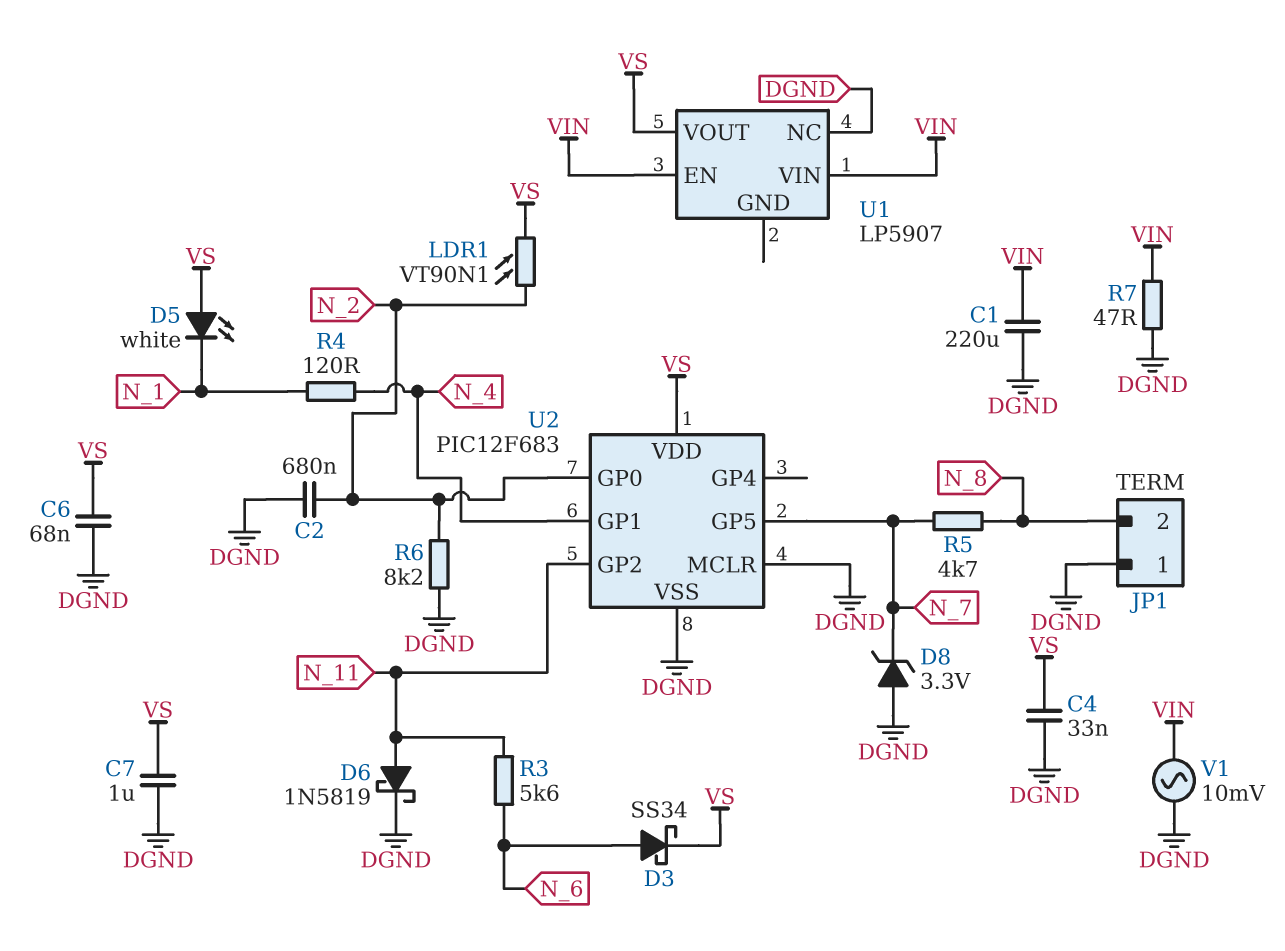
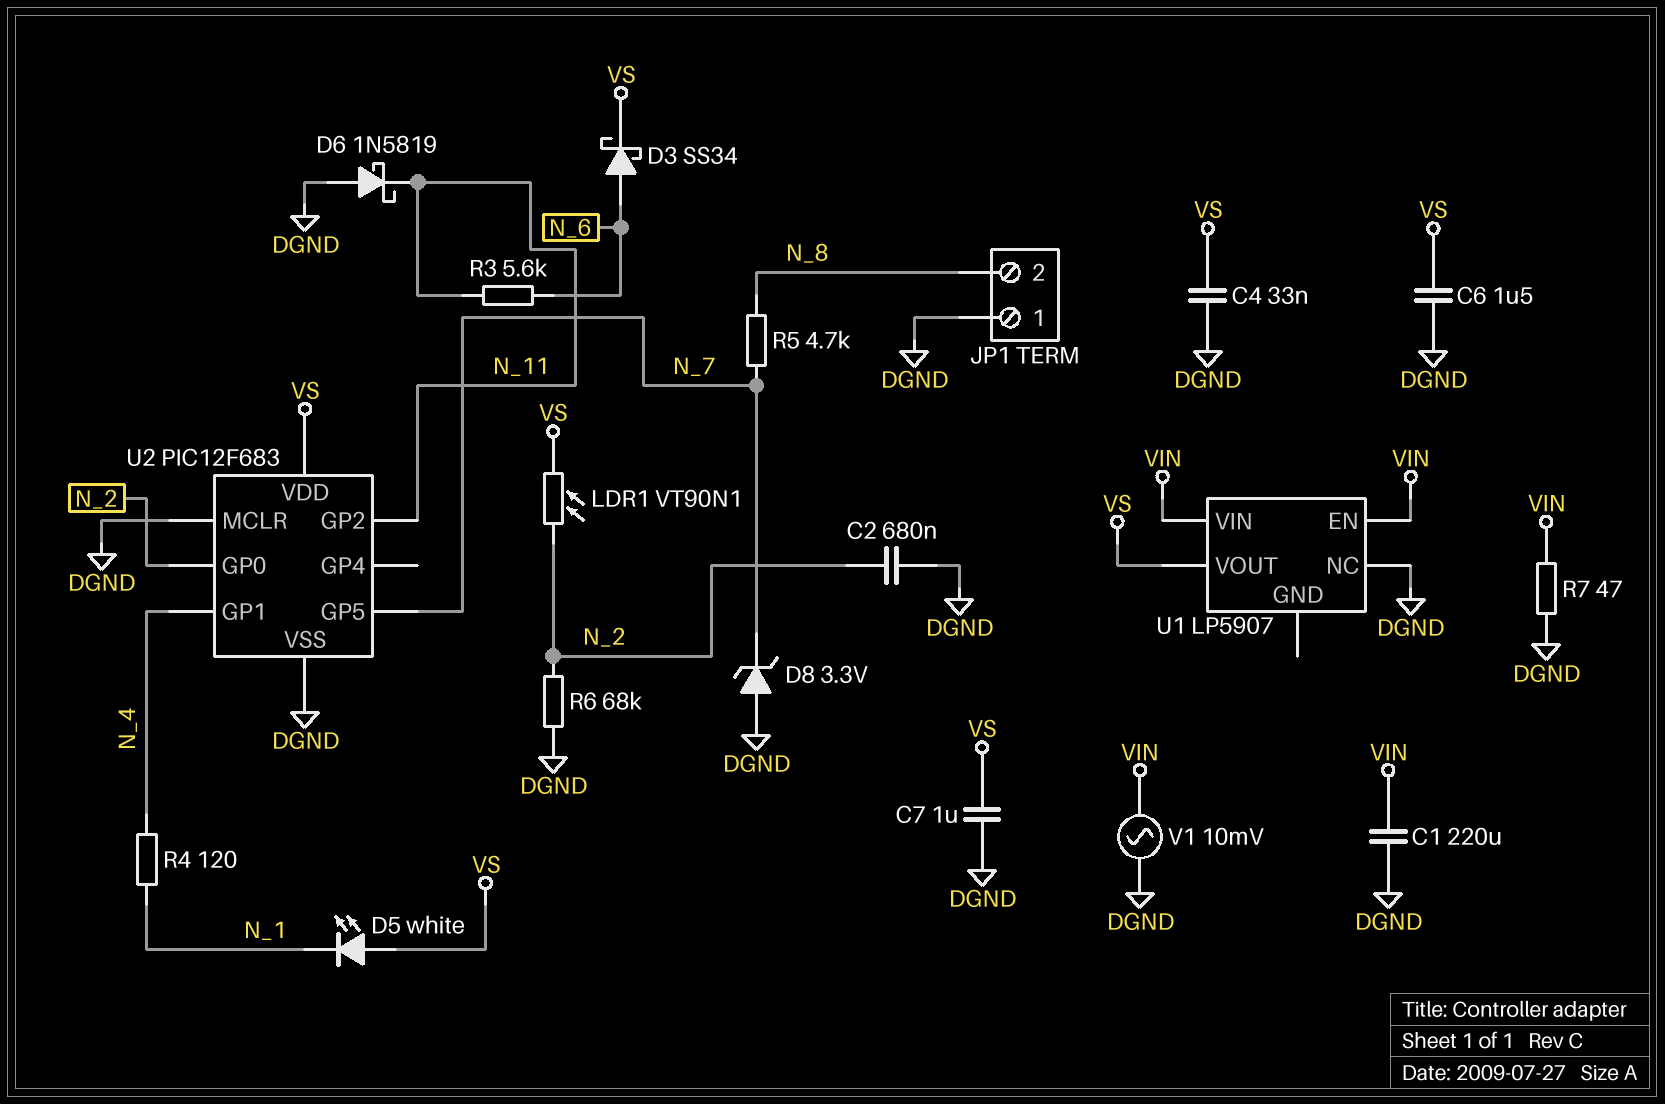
C6: 68nF (DGND, VS) -> 1.5uF (DGND, VS)
D6: schottky 1N5819 (A N_11, K DGND) -> schottky 1N5819 (A DGND, K N_11)
R6: 8.2k (DGND, N_2) -> 68k (DGND, N_2)

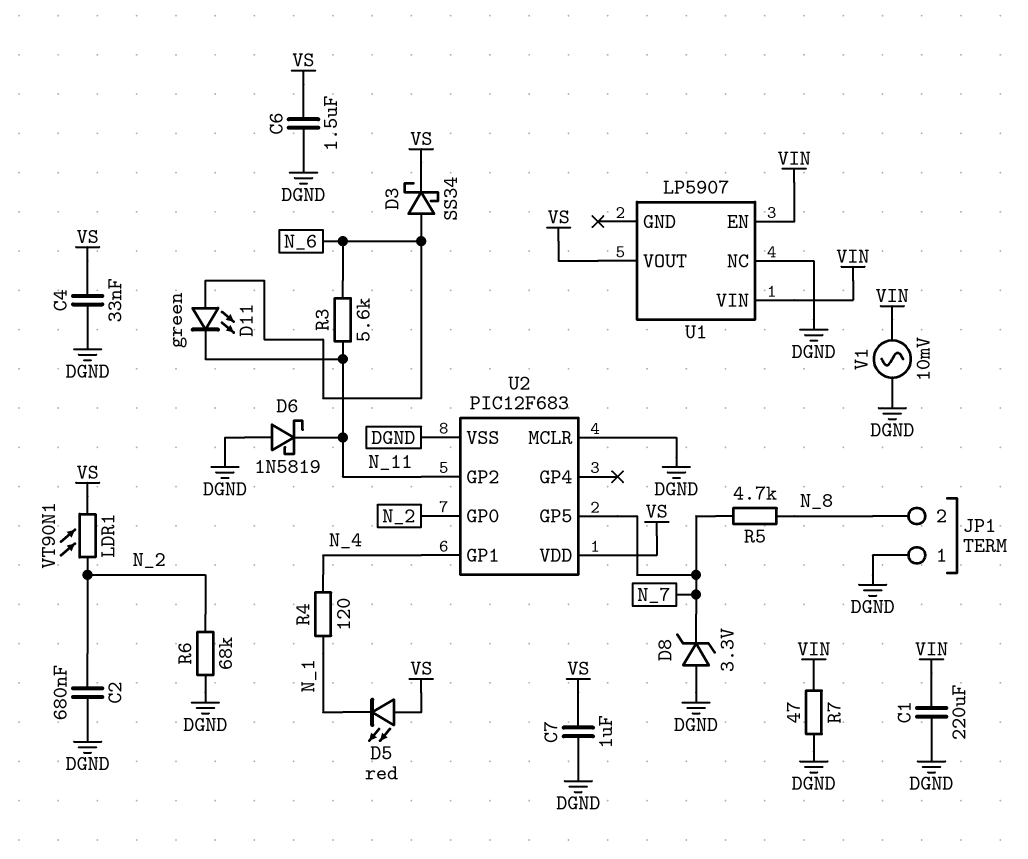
D5: LED white (A VS, K N_1) -> LED red (A VS, K N_1)
D11: none -> LED green (A N_6, K N_11)

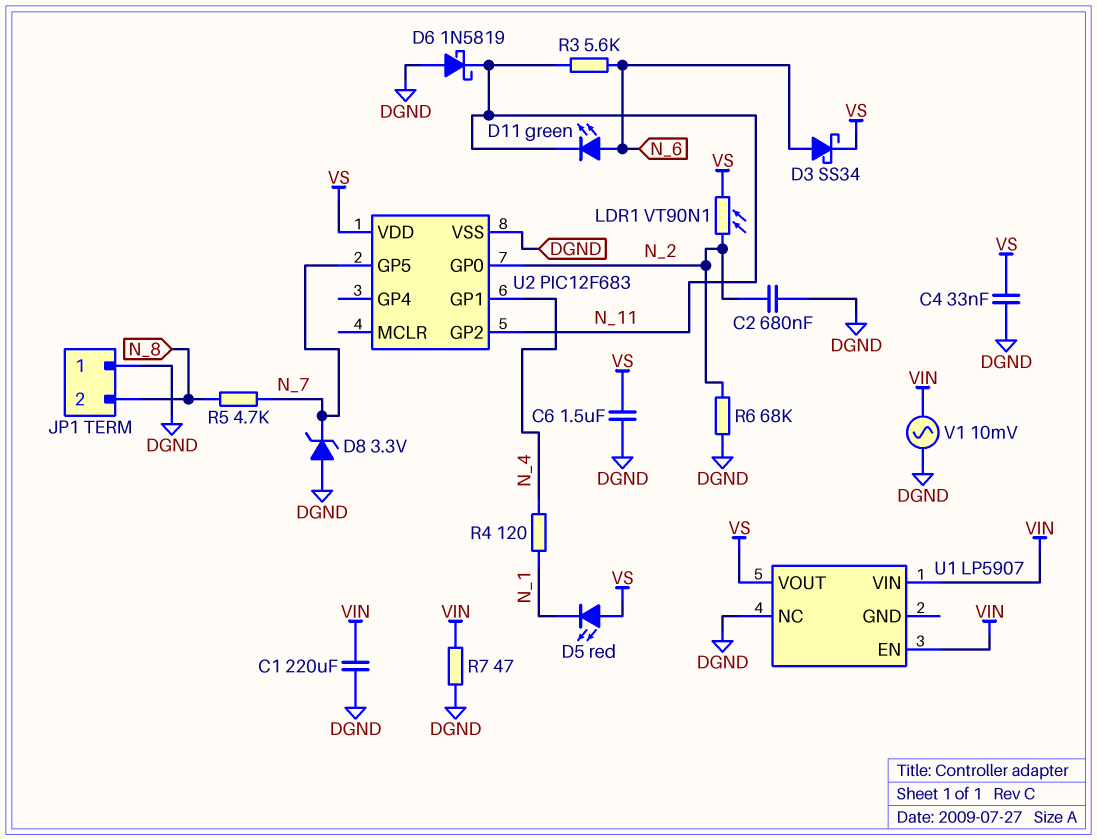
C7: 1uF (DGND, VS) -> none
U2 pin MCLR: DGND -> none

